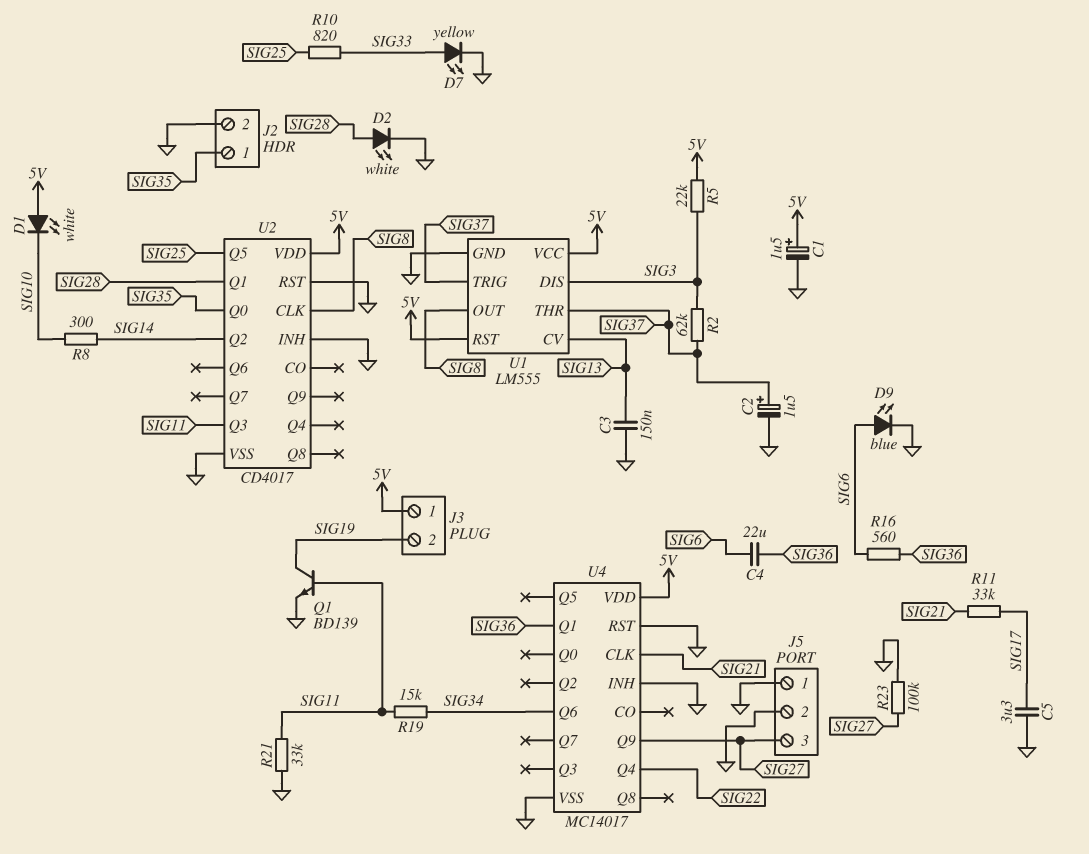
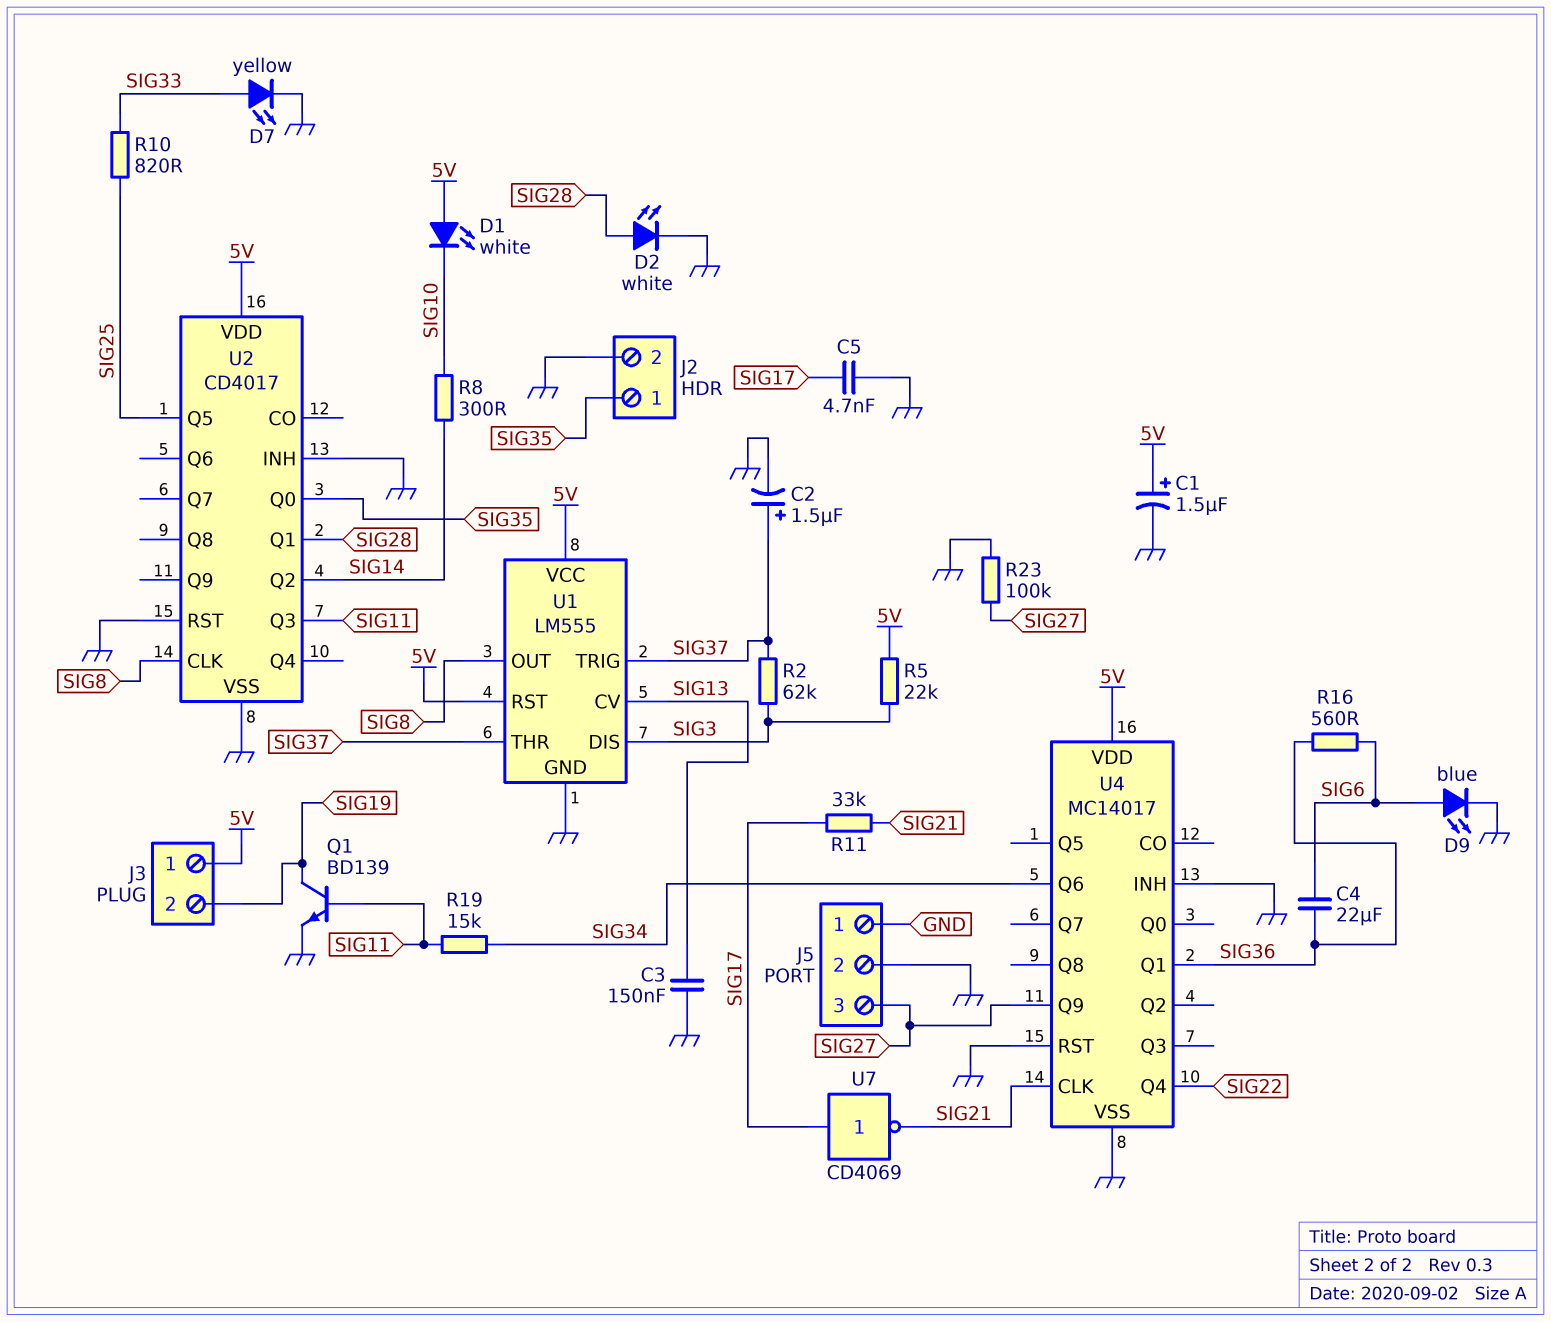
C5: 3.3uF (GND, SIG17) -> 4.7nF (GND, SIG17)
R21: 33k (GND, SIG11) -> none
U7: none -> NOT CD4069 (in SIG17, out SIG21)

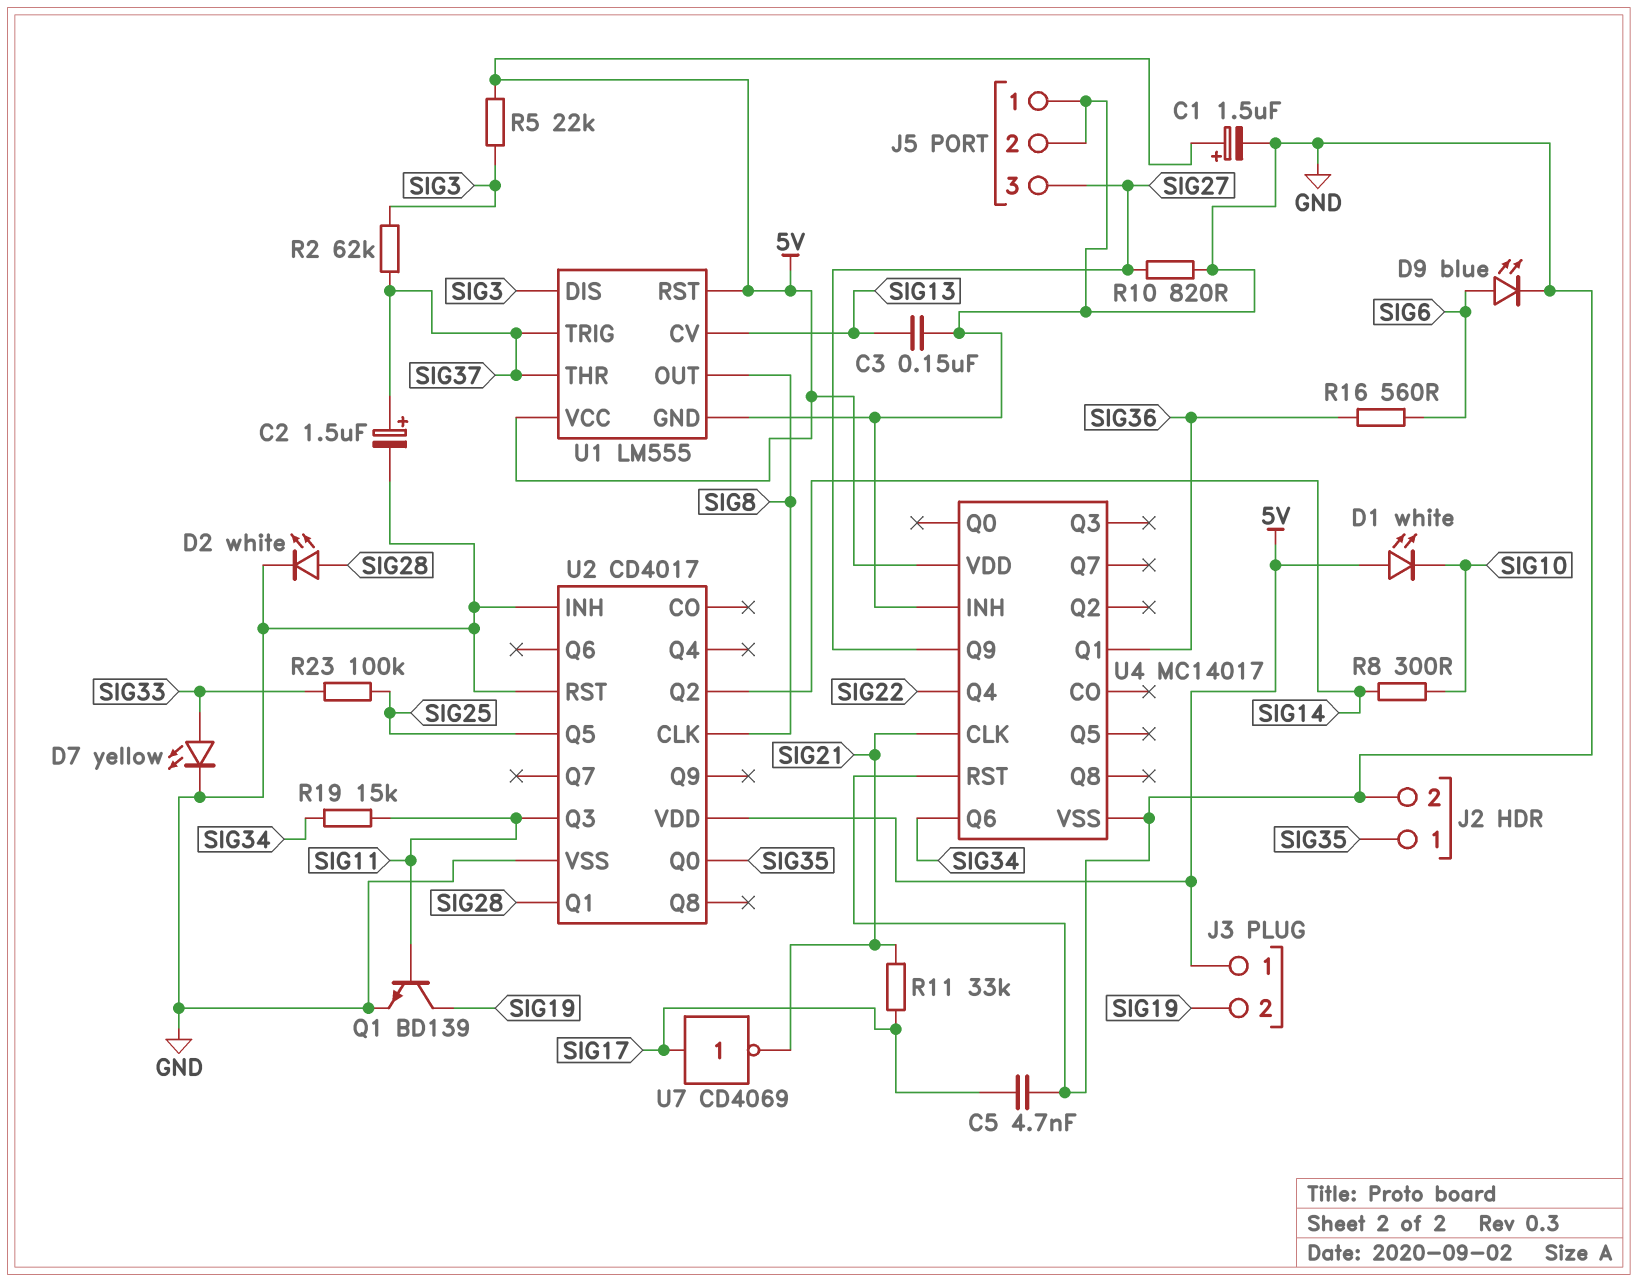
C4: 22uF (SIG6, SIG36) -> none
R10: 820 (SIG25, SIG33) -> 820 (GND, SIG27)
R23: 100k (GND, SIG27) -> 100k (SIG25, SIG33)

